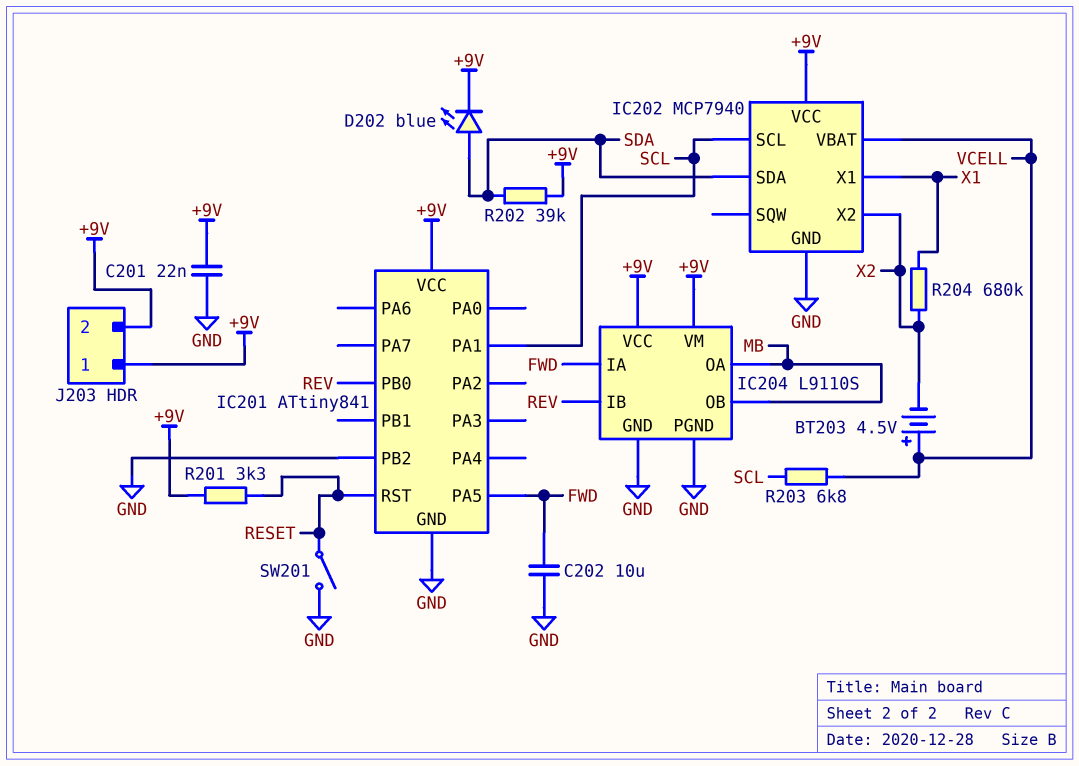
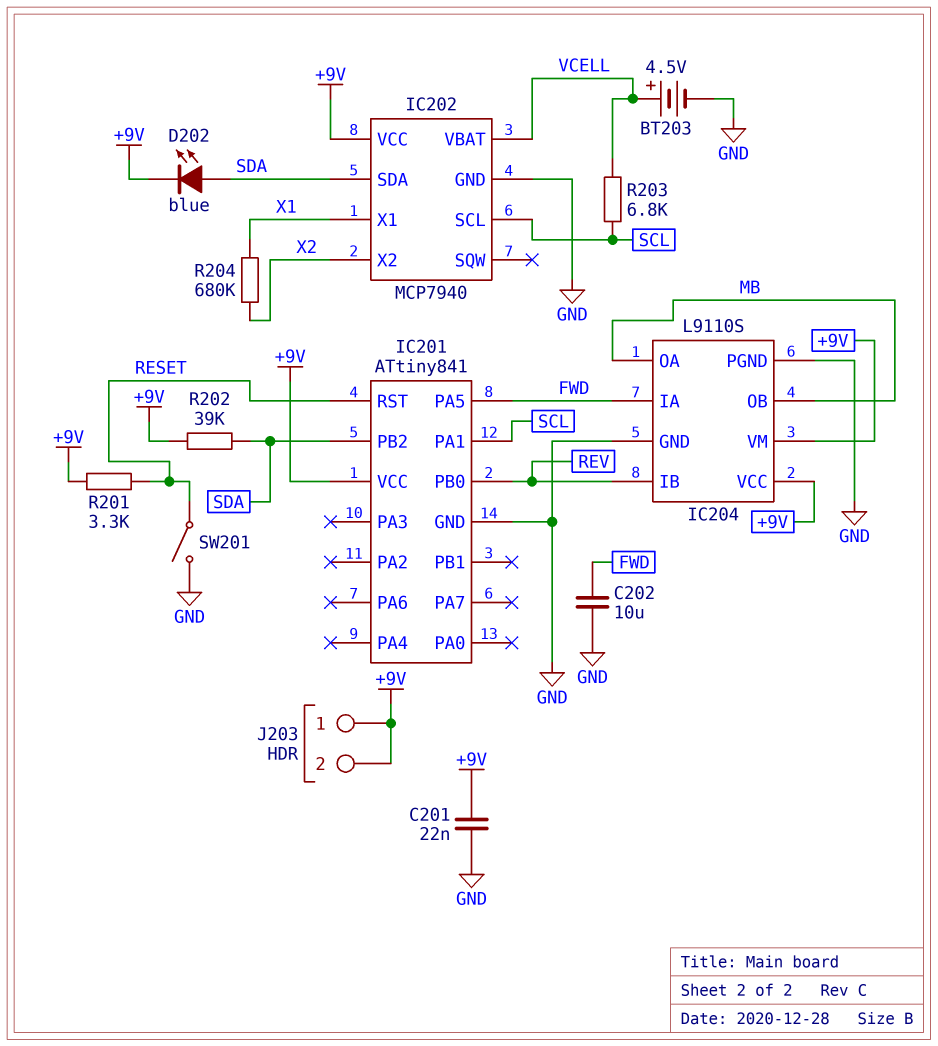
BT203: 4.5V (plus VCELL, minus X2) -> 4.5V (plus VCELL, minus GND)
IC201 pin PB2: GND -> SDA

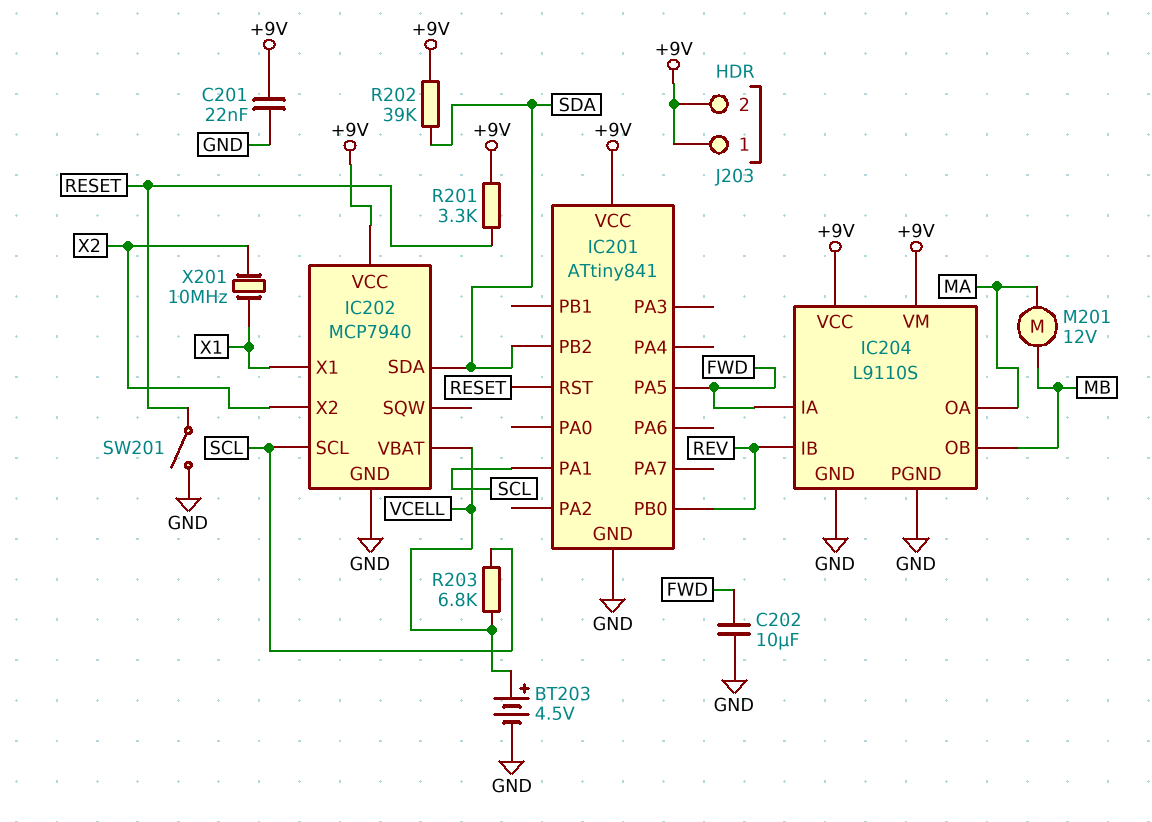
D202: LED blue (A SDA, K +9V) -> none
IC204 pin OA: MB -> MA
M201: none -> motor 12V (MA, MB)
R204: 680k (X1, X2) -> none
X201: none -> 10MHz (X1, X2)

